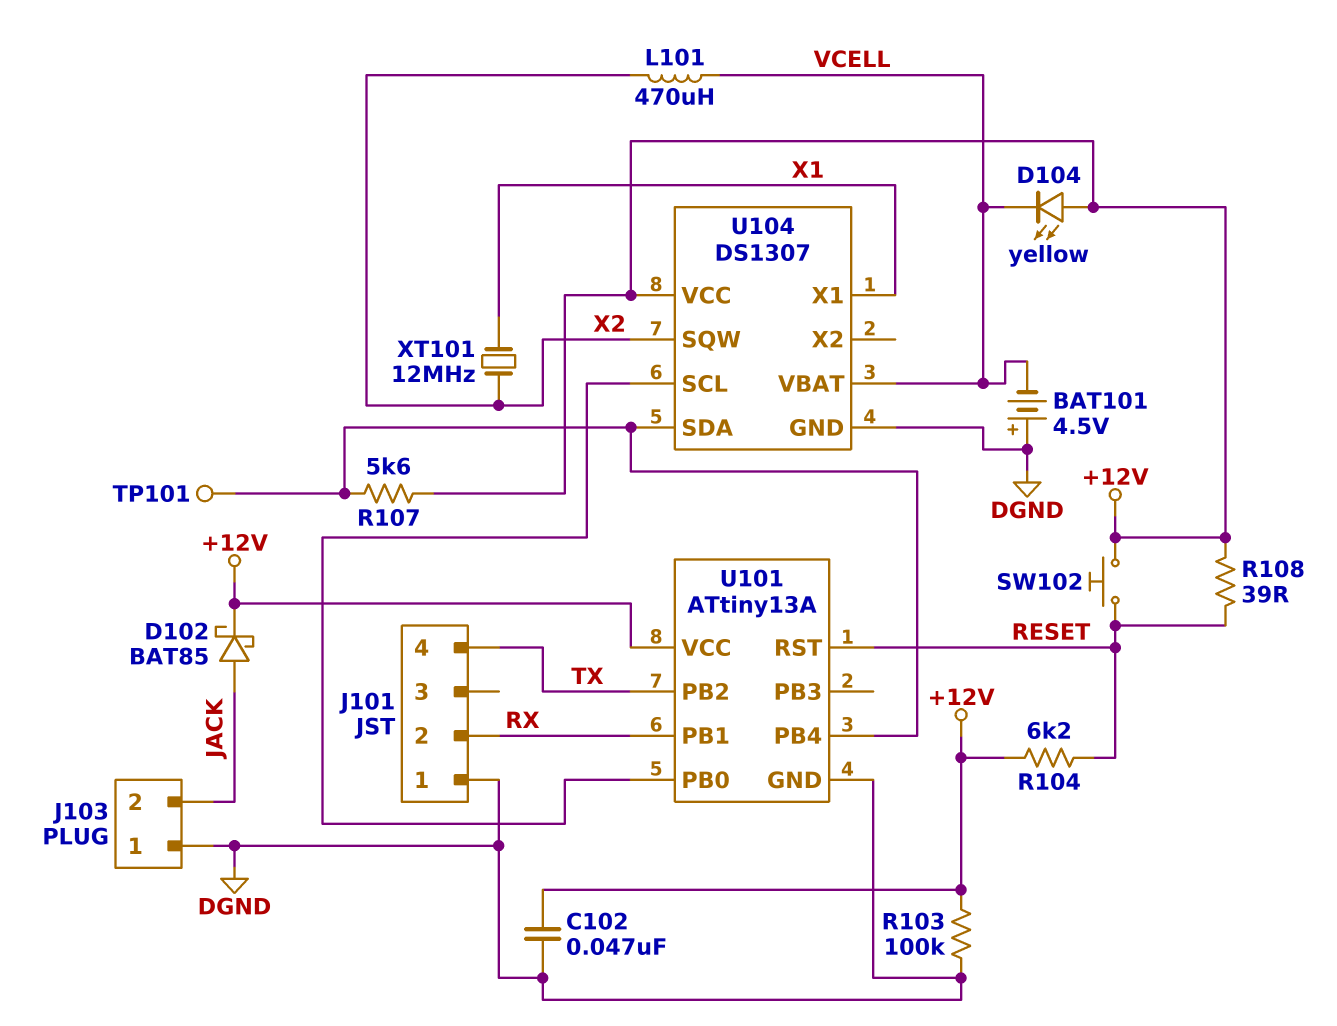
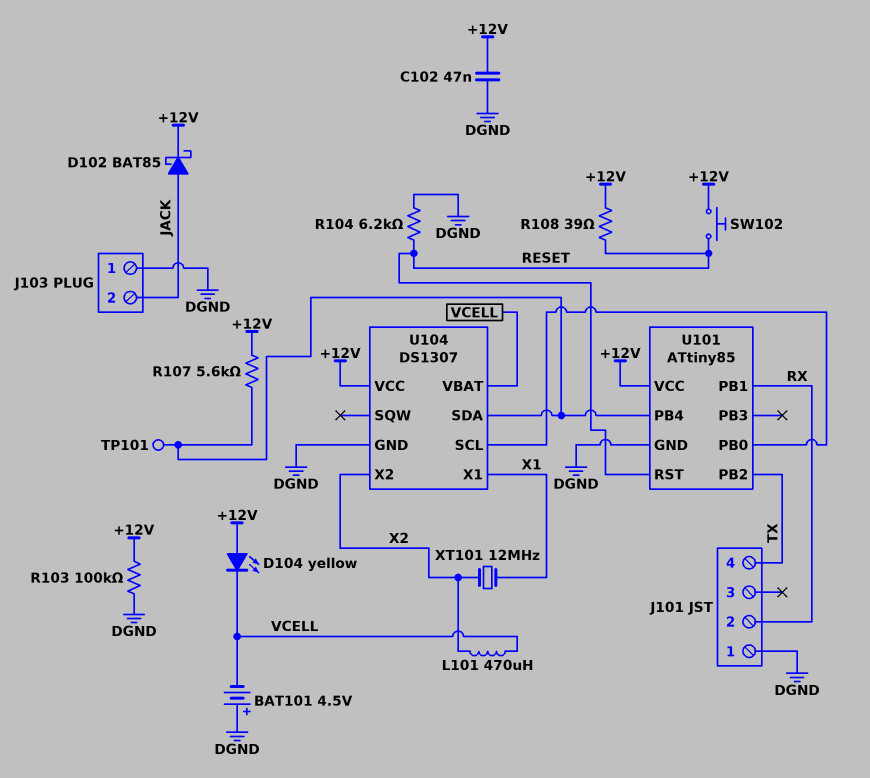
R104: 6.2k (+12V, RESET) -> 6.2k (DGND, RESET)
U101: ATtiny13A -> ATtiny85
U104 pin SQW: X2 -> none
U104 pin X2: none -> X2

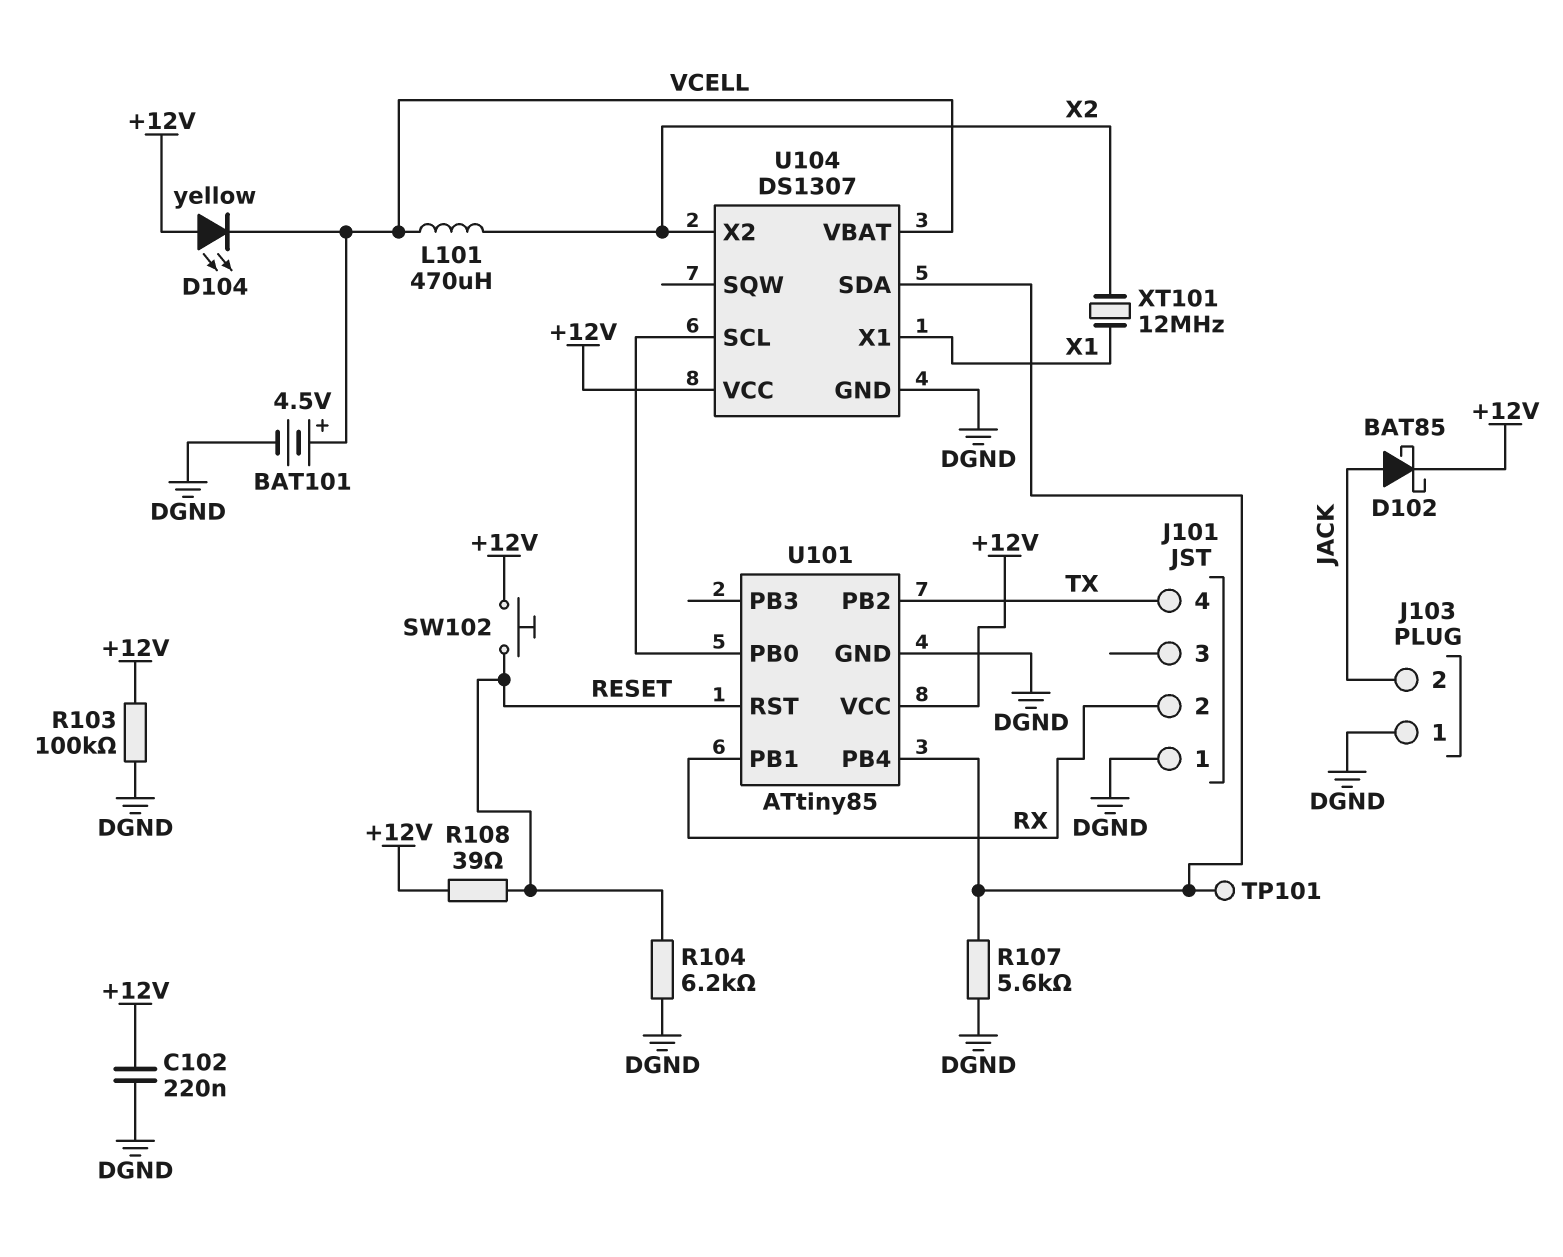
BAT101: 4.5V (plus DGND, minus VCELL) -> 4.5V (plus VCELL, minus DGND)
C102: 47nF (+12V, DGND) -> 220nF (+12V, DGND)
R107: 5.6k (+12V, U101/PB4) -> 5.6k (DGND, U101/PB4)

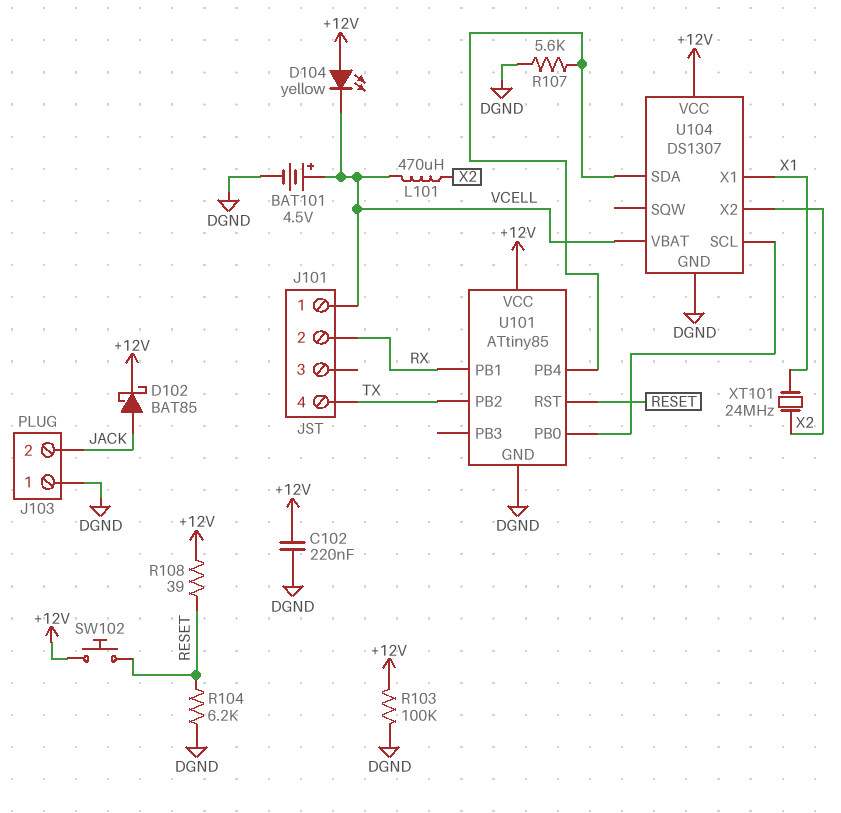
J101 pin 1: DGND -> VCELL
TP101: test point (U101/PB4) -> none
XT101: 12MHz (X1, X2) -> 24MHz (X1, X2)

